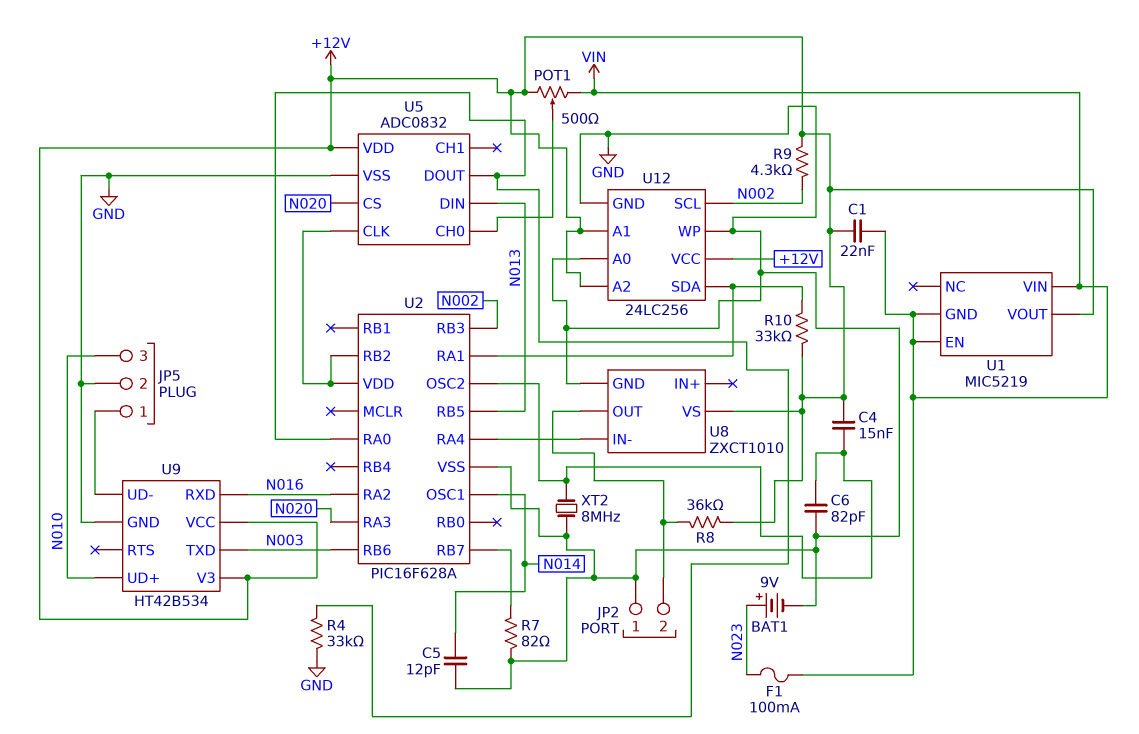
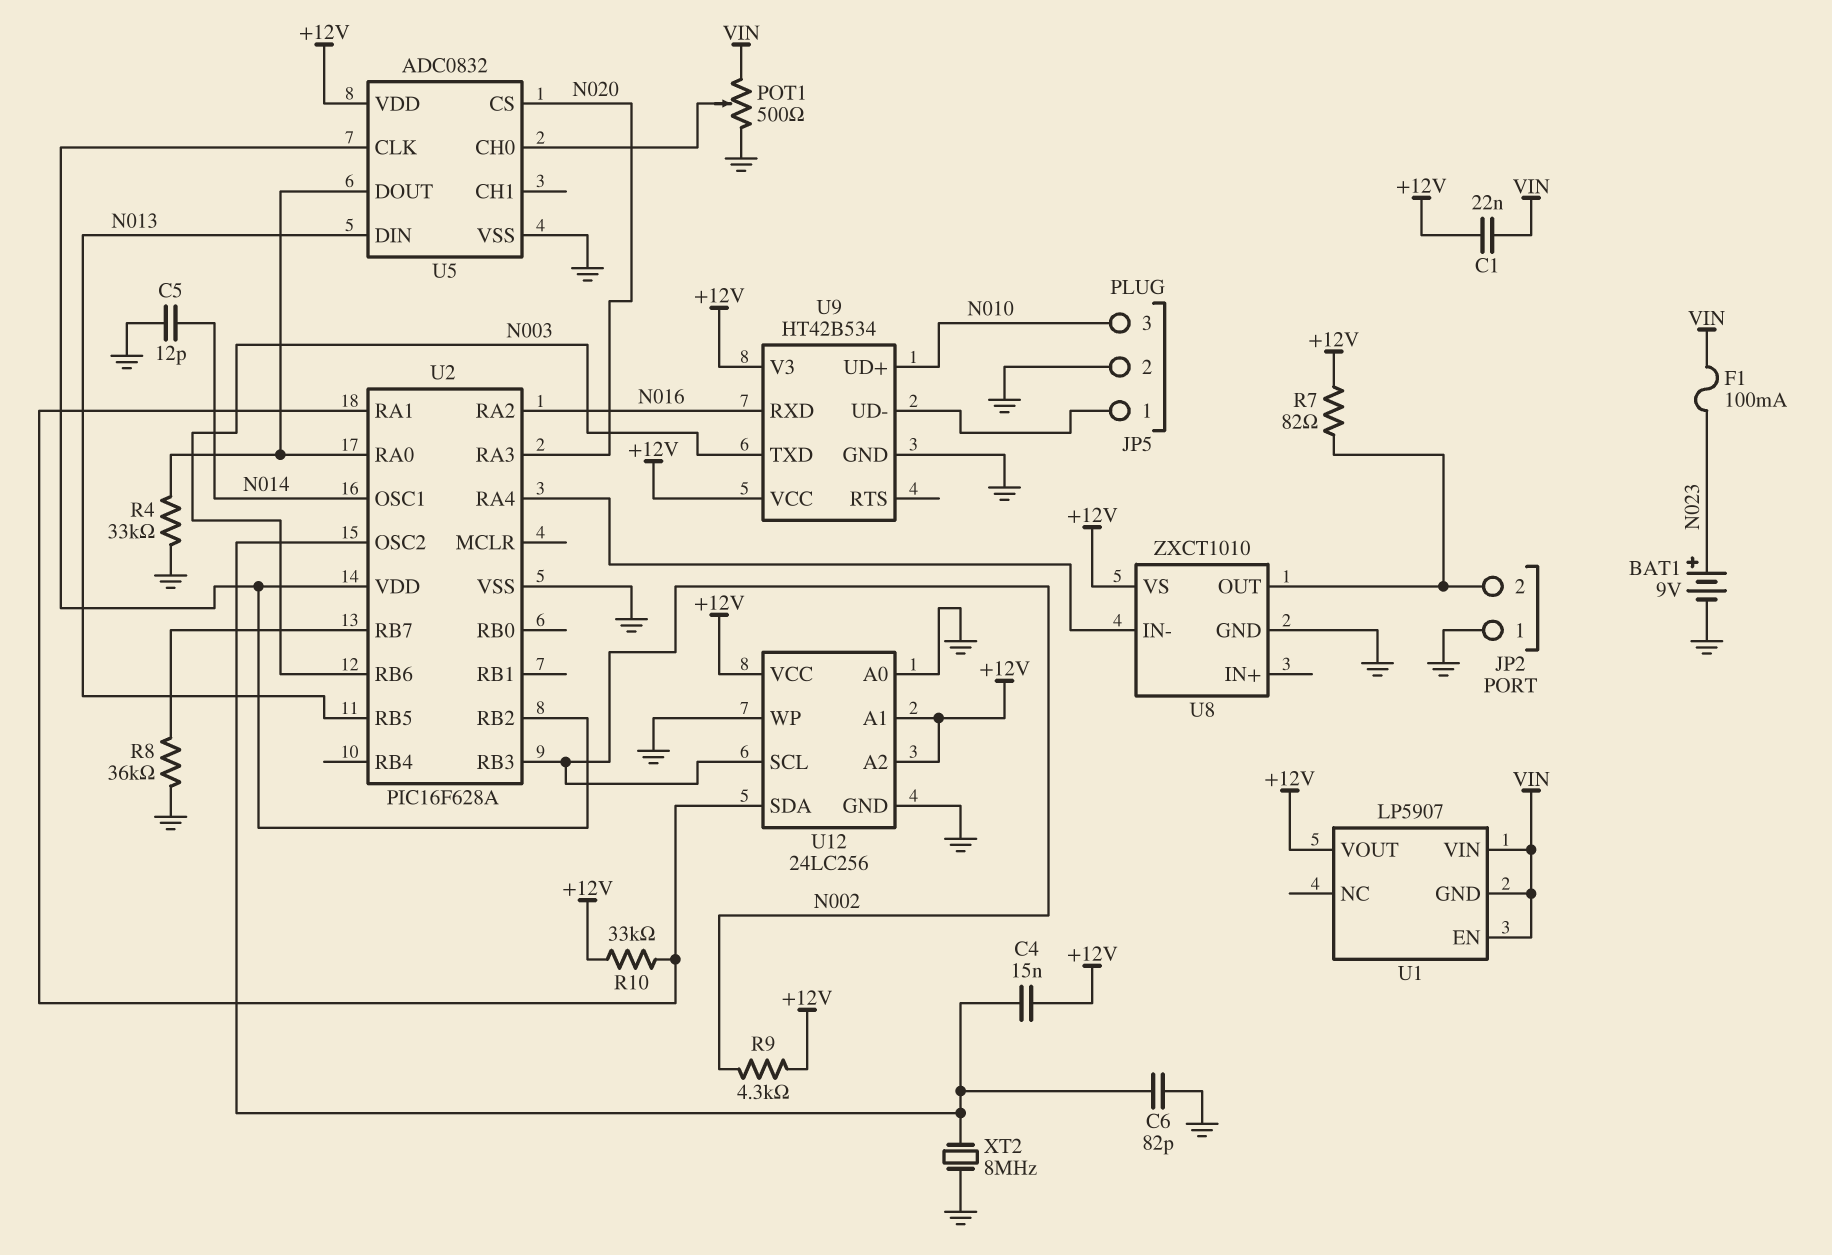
POT1: 500 (+12V, VIN, wiper U5/CH0) -> 500 (GND, VIN, wiper U5/CH0)
R7: 82 (GND, U2/RB7) -> 82 (+12V, JP2/2)
R8: 36k (+12V, JP2/2) -> 36k (GND, U2/RB7)
U1: MIC5219 -> LP5907

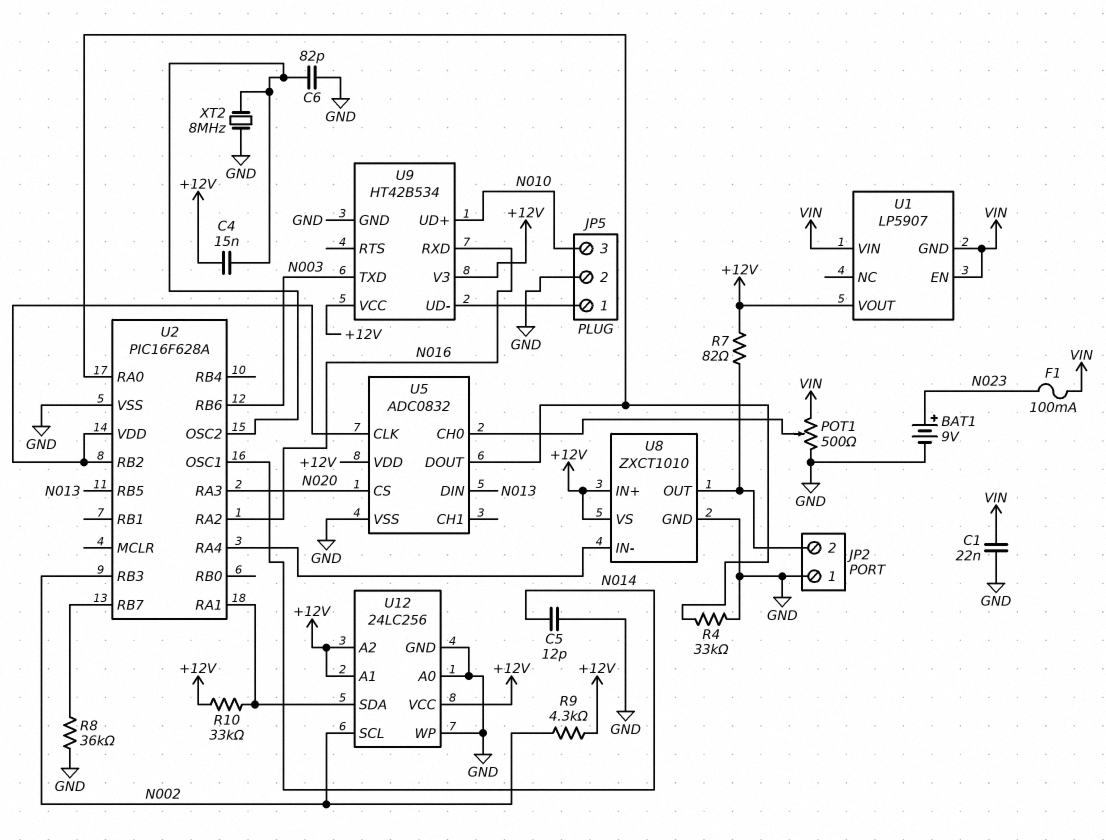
C1: 22nF (+12V, VIN) -> 22nF (GND, VIN)
U8 pin IN+: none -> +12V

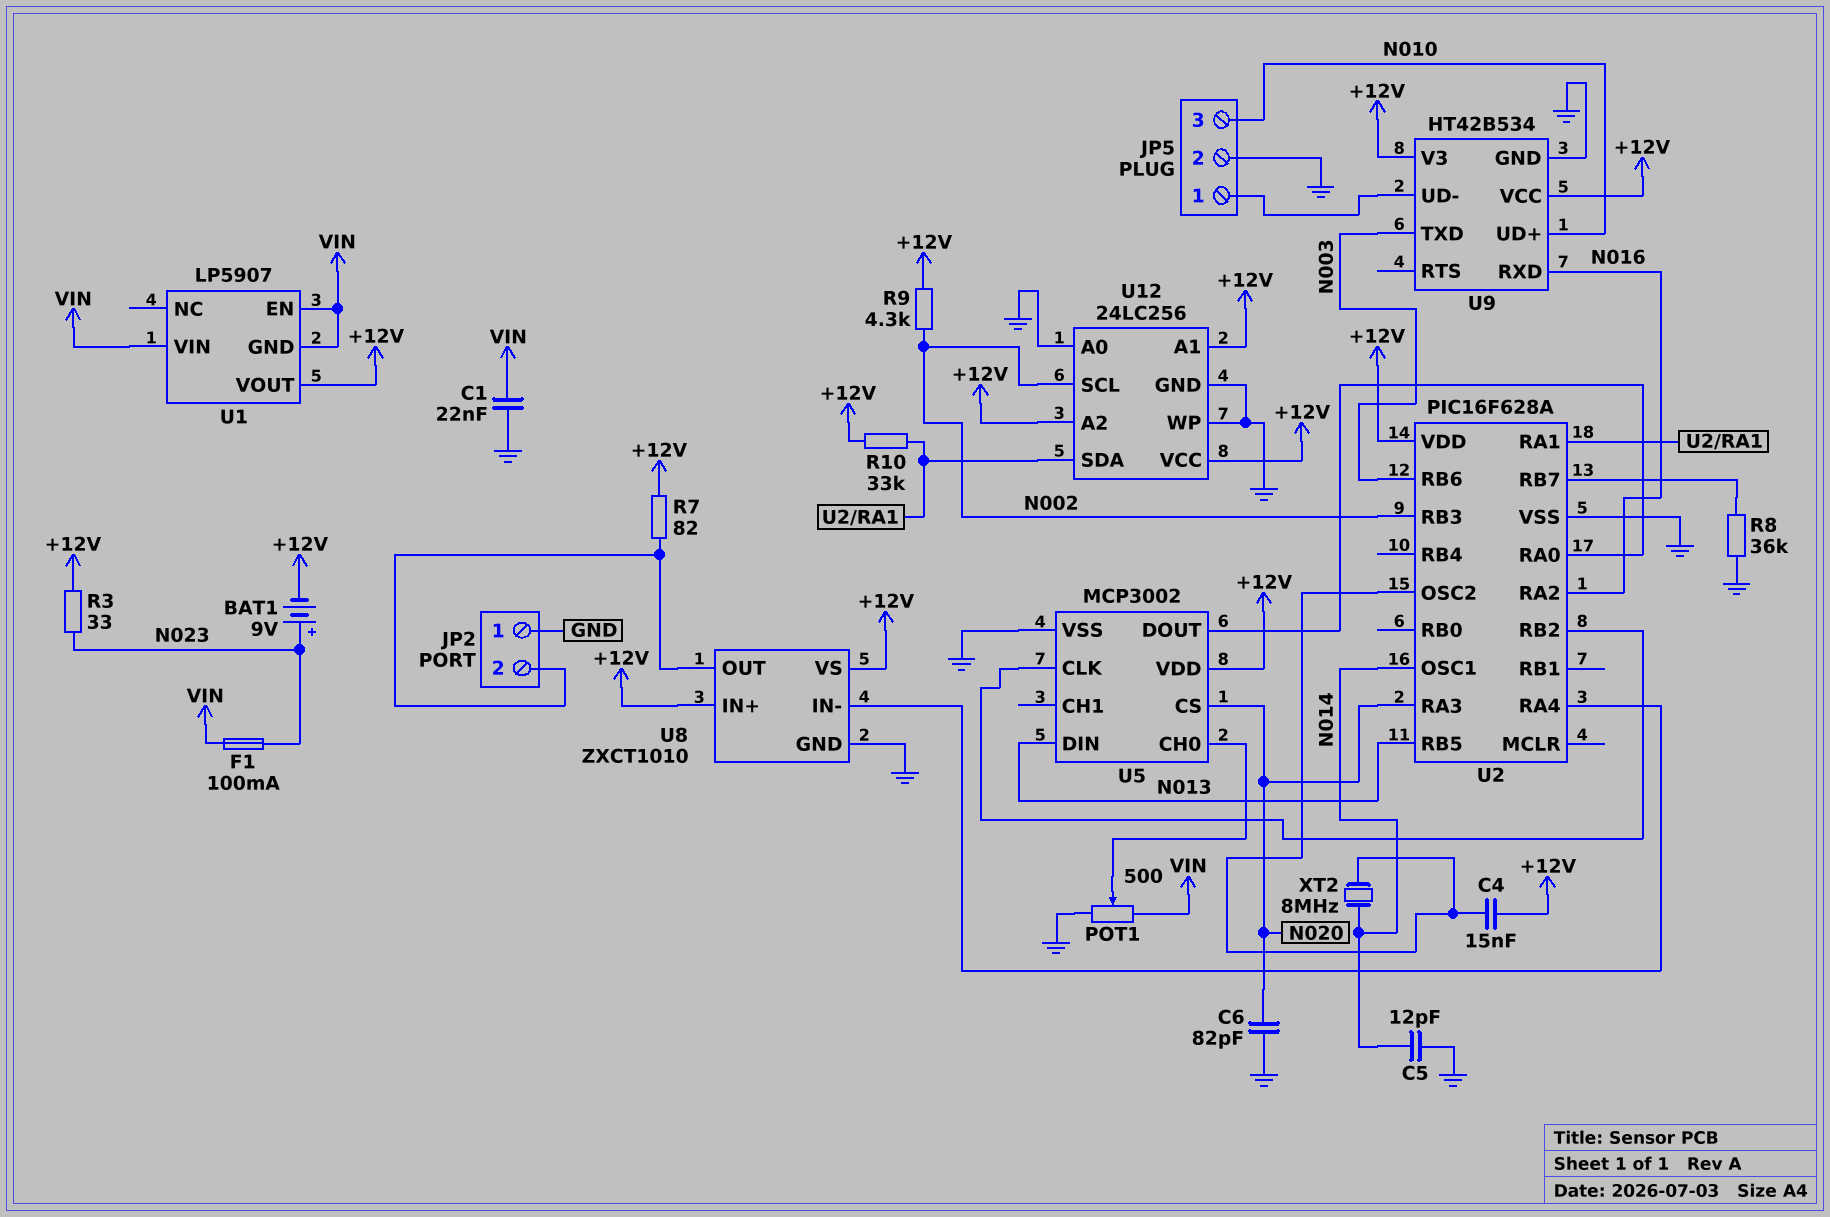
BAT1: 9V (plus N023, minus GND) -> 9V (plus N023, minus +12V)
C6: 82pF (GND, U2/OSC2) -> 82pF (GND, N020)
R3: none -> 33 (+12V, N023)
R4: 33k (GND, U2/RA0) -> none
U2 pin VDD: U2/RB2 -> +12V
U5: ADC0832 -> MCP3002
XT2: 8MHz (GND, U2/OSC2) -> 8MHz (N014, U2/OSC2)

